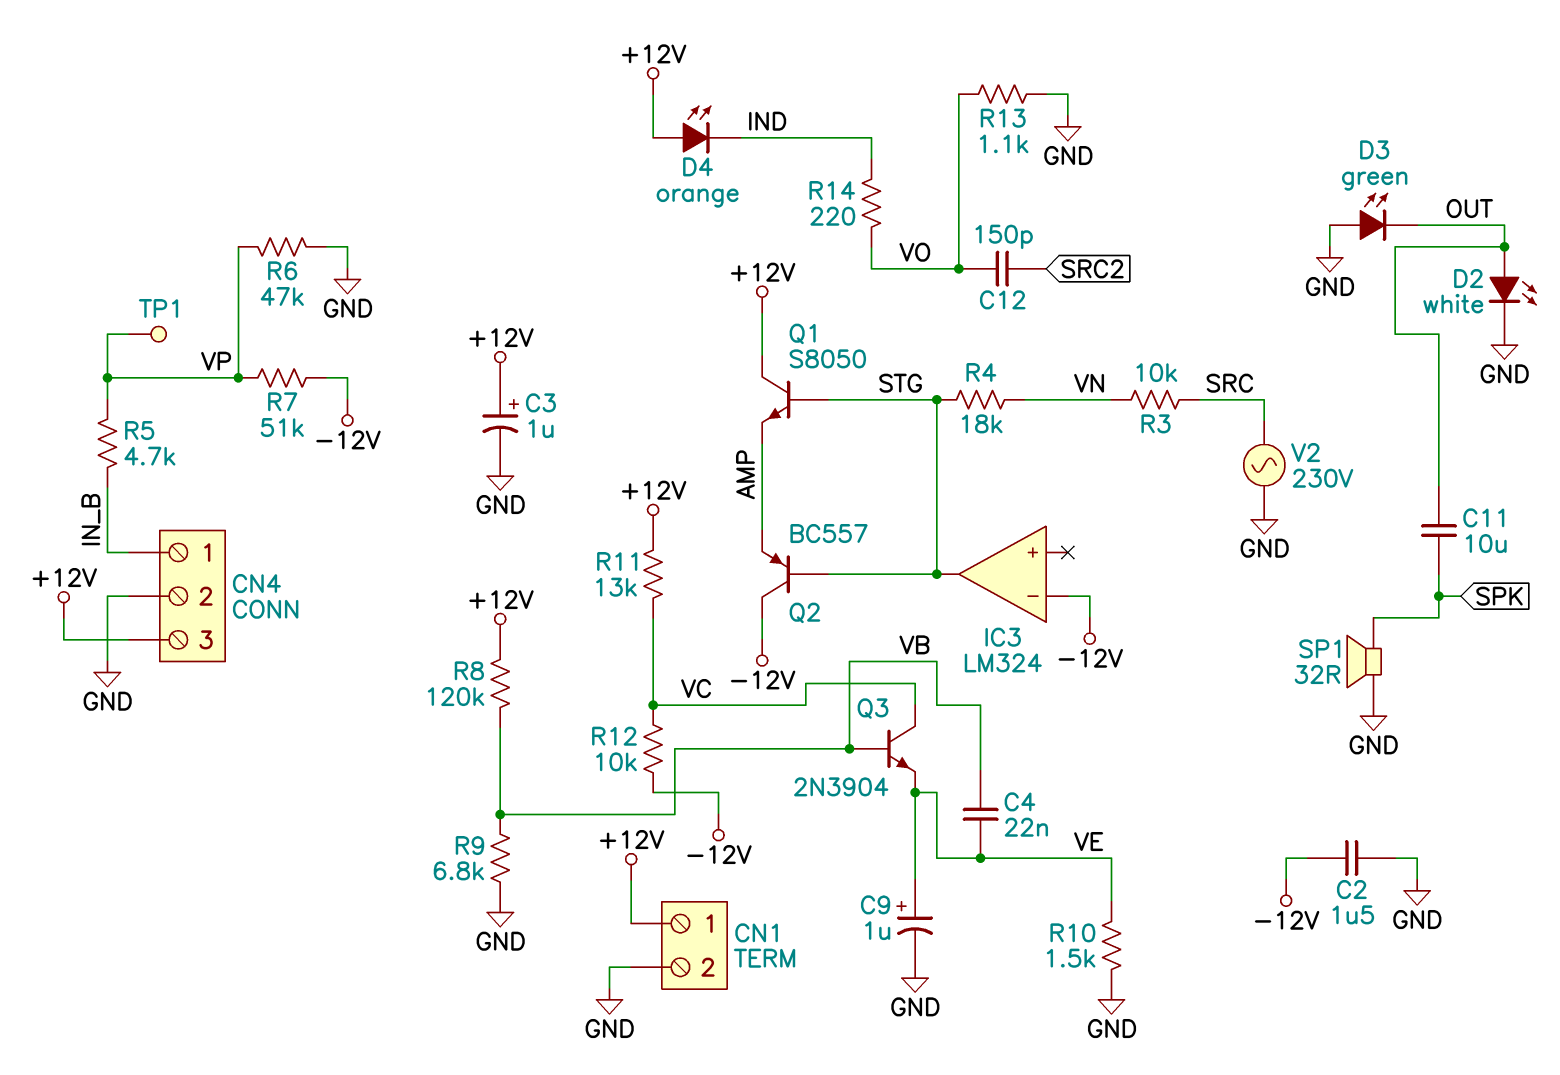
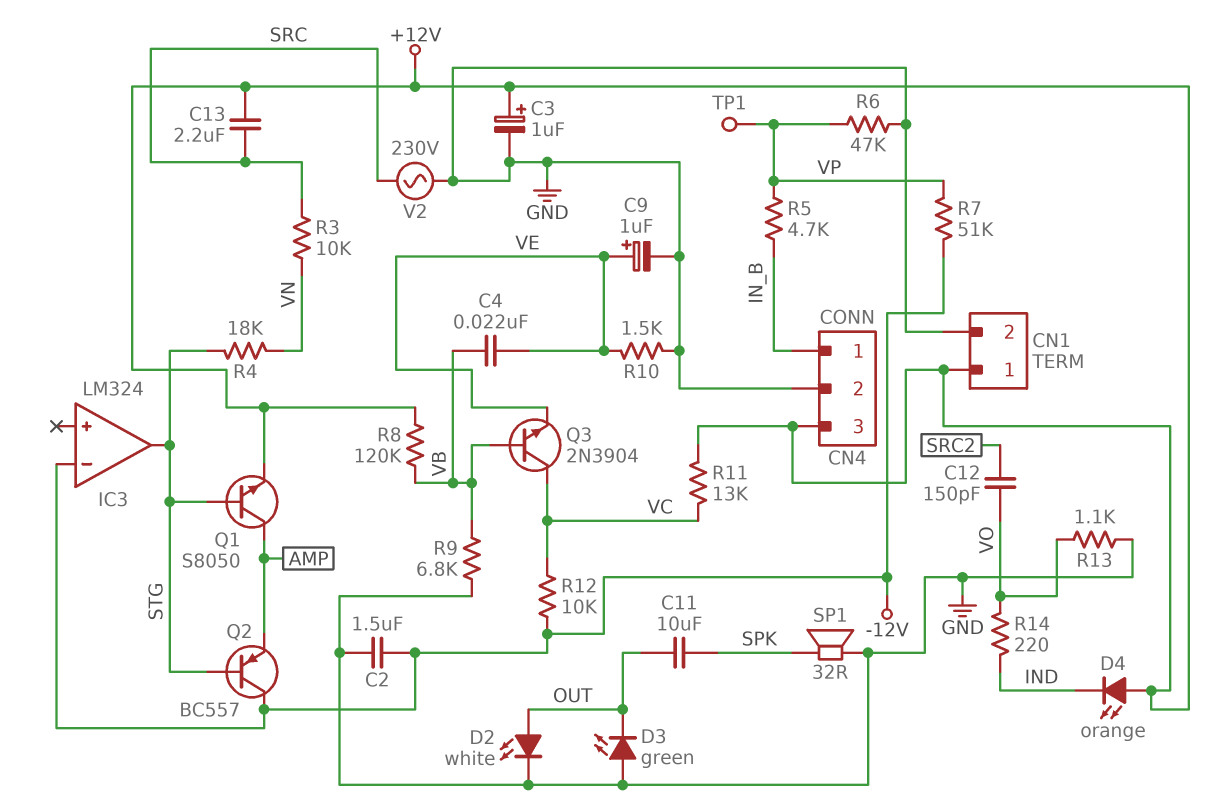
C13: none -> 2.2uF (+12V, SRC)
Q1: NPN S8050 (B STG, C +12V, E AMP) -> NPN S8050 (B STG, C AMP, E +12V)

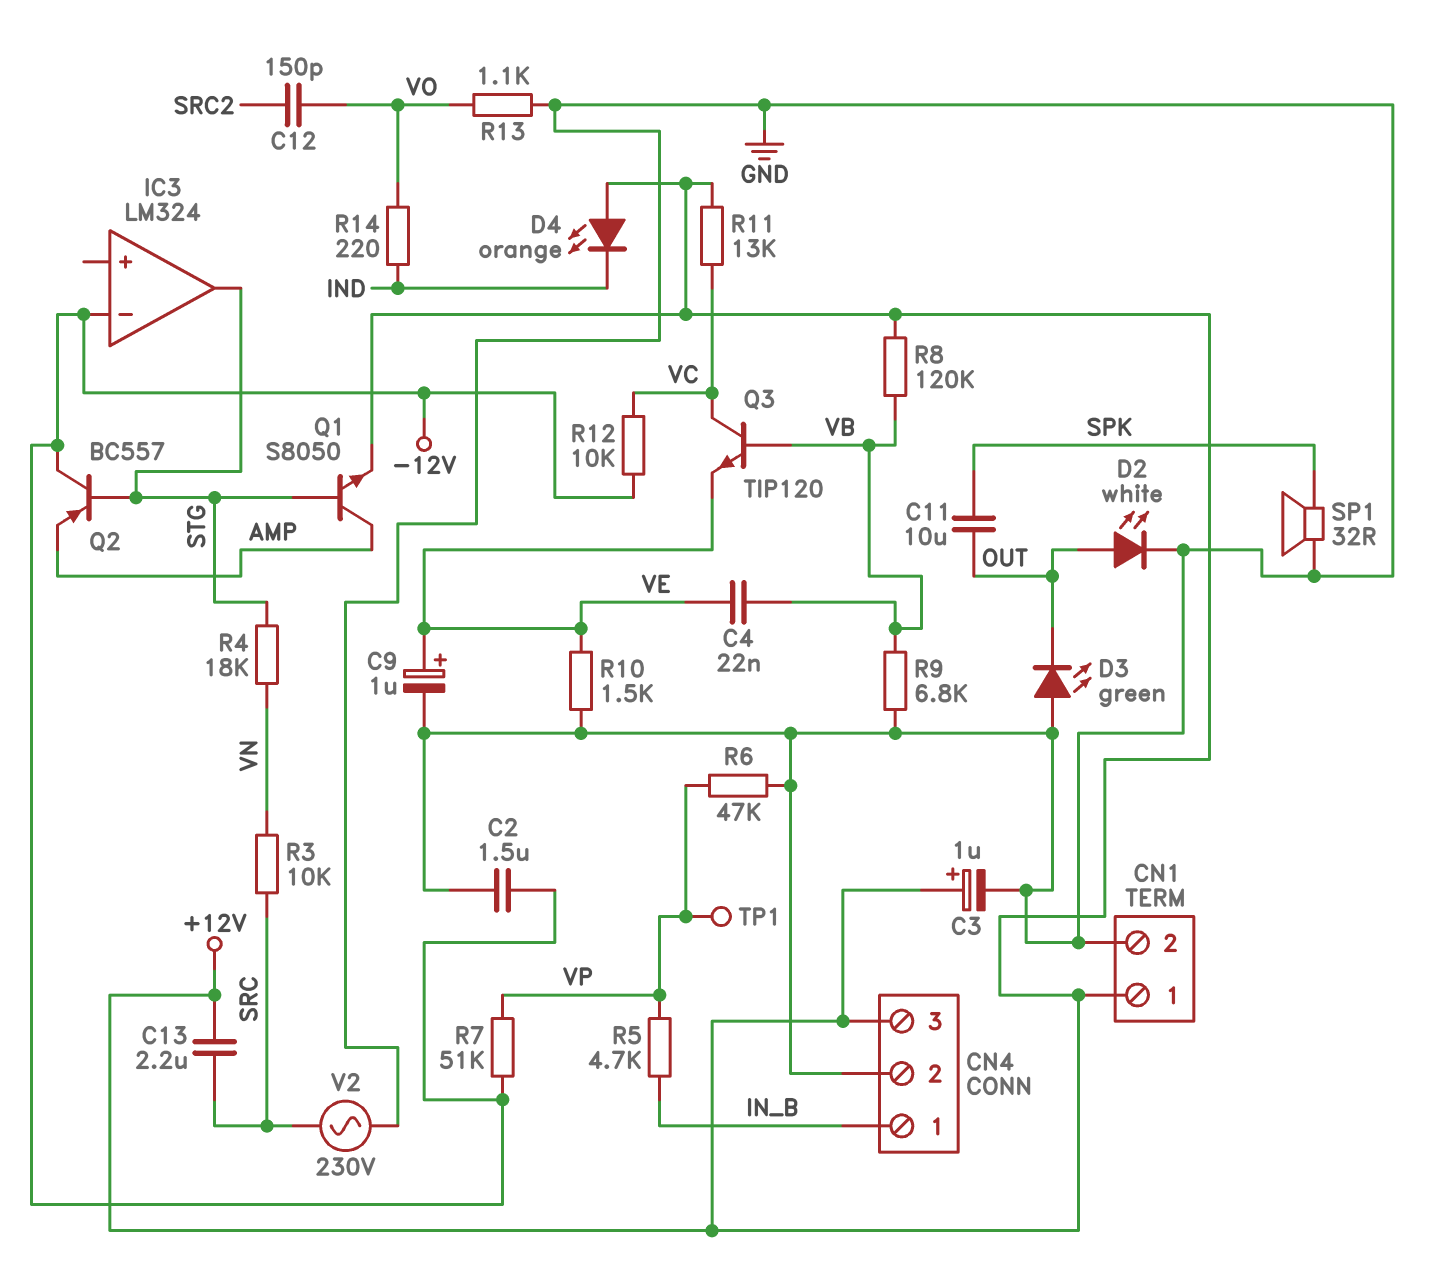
Q3: NPN 2N3904 (B VB, C VC, E VE) -> NPN TIP120 (B VB, C VC, E VE)

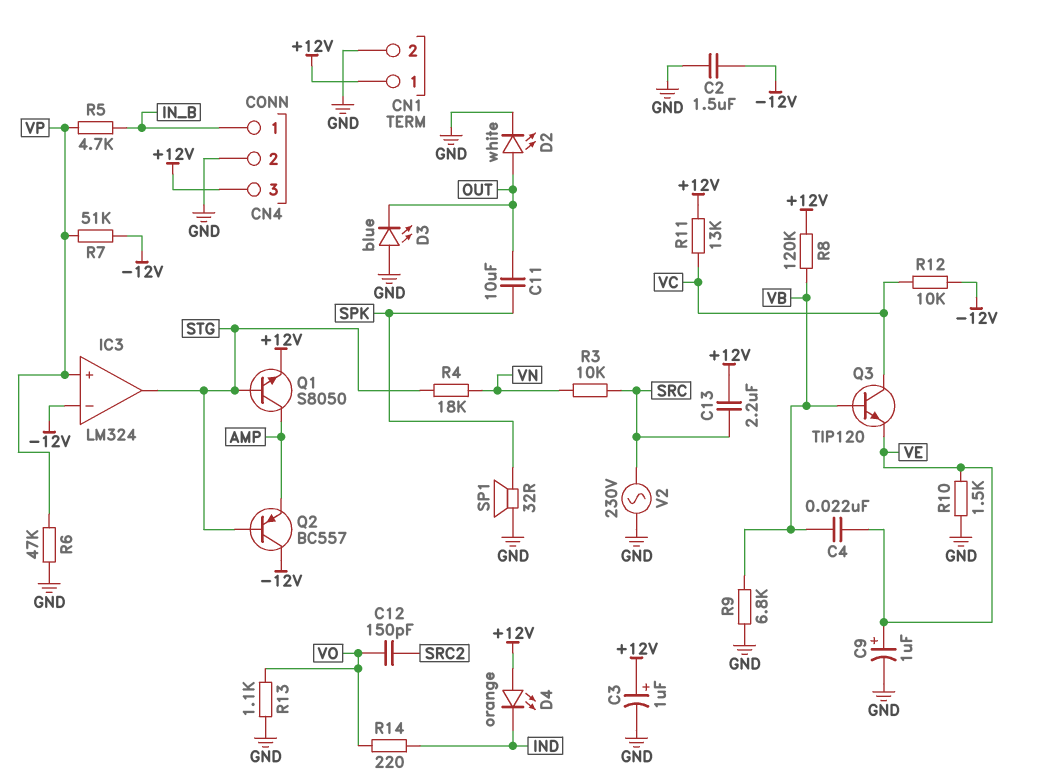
D3: LED green (A GND, K OUT) -> LED blue (A GND, K OUT)
IC3 pin in+: none -> VP
TP1: test point (VP) -> none

